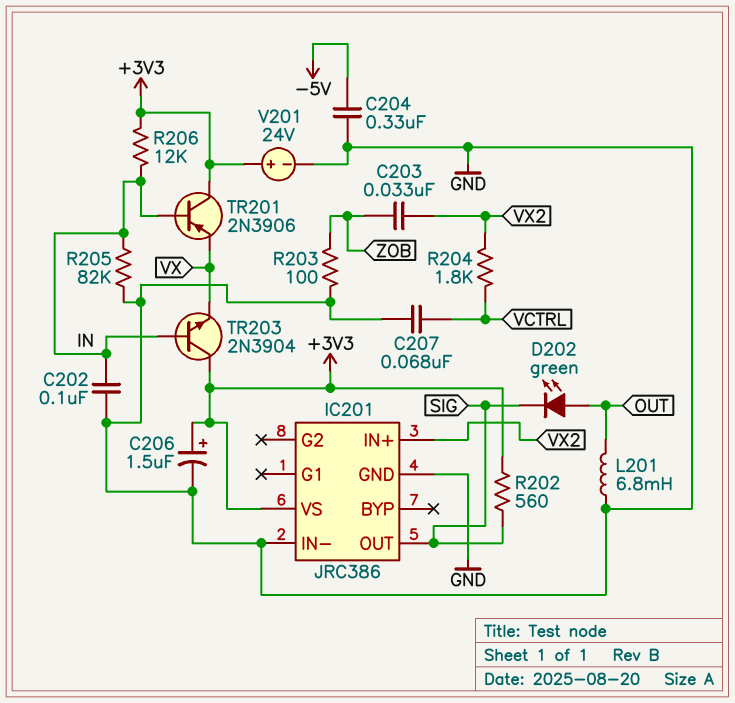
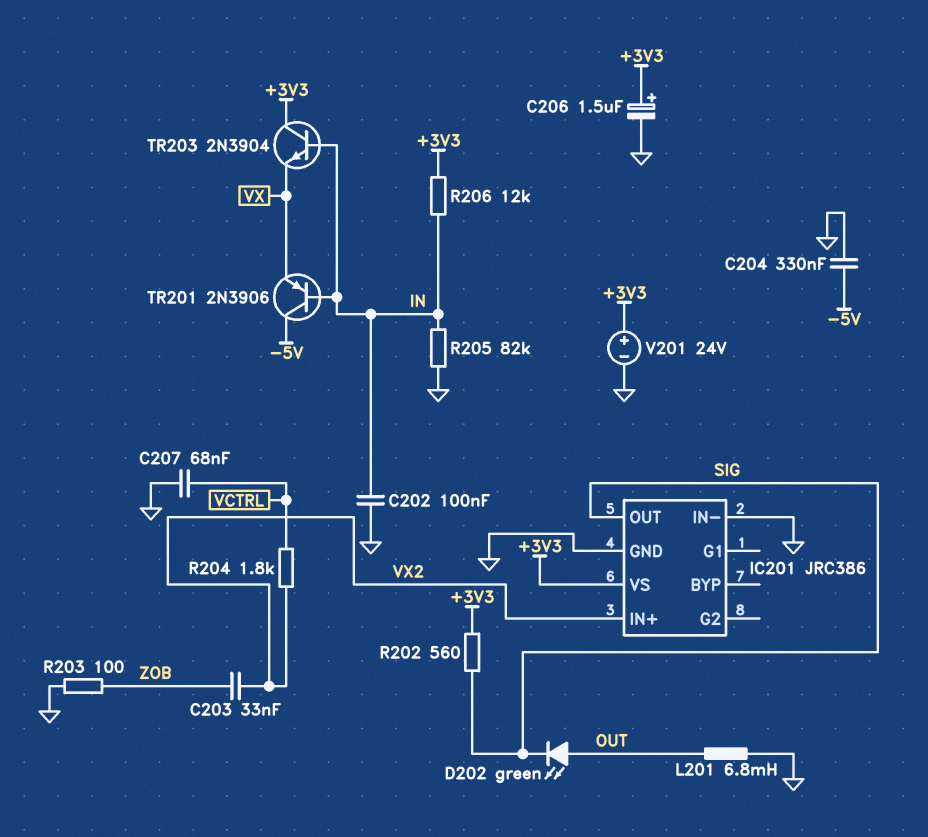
TR201: PNP 2N3906 (B IN, C +3V3, E VX) -> PNP 2N3906 (B IN, C -5V, E VX)

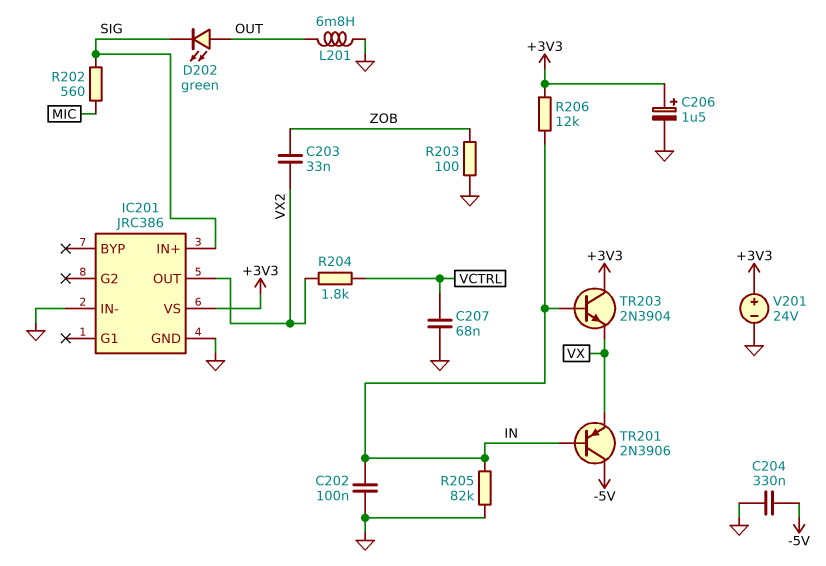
IC201 pin IN+: VX2 -> SIG
IC201 pin OUT: SIG -> VX2
R202: 560 (+3V3, SIG) -> 560 (MIC, SIG)

